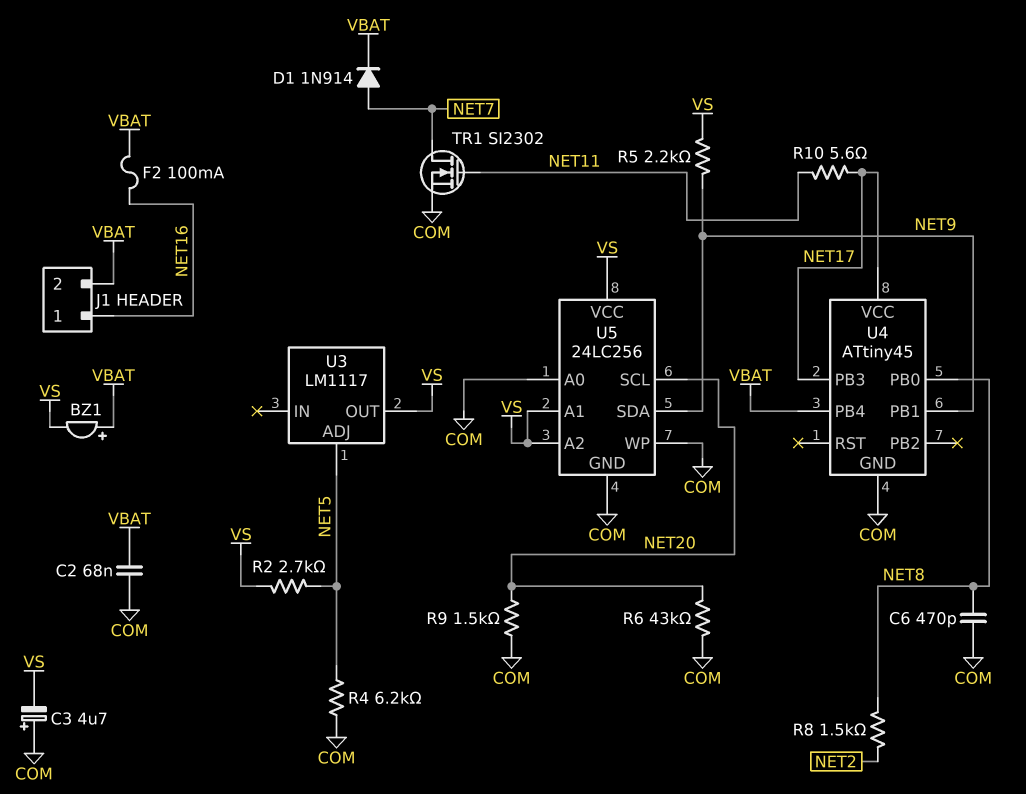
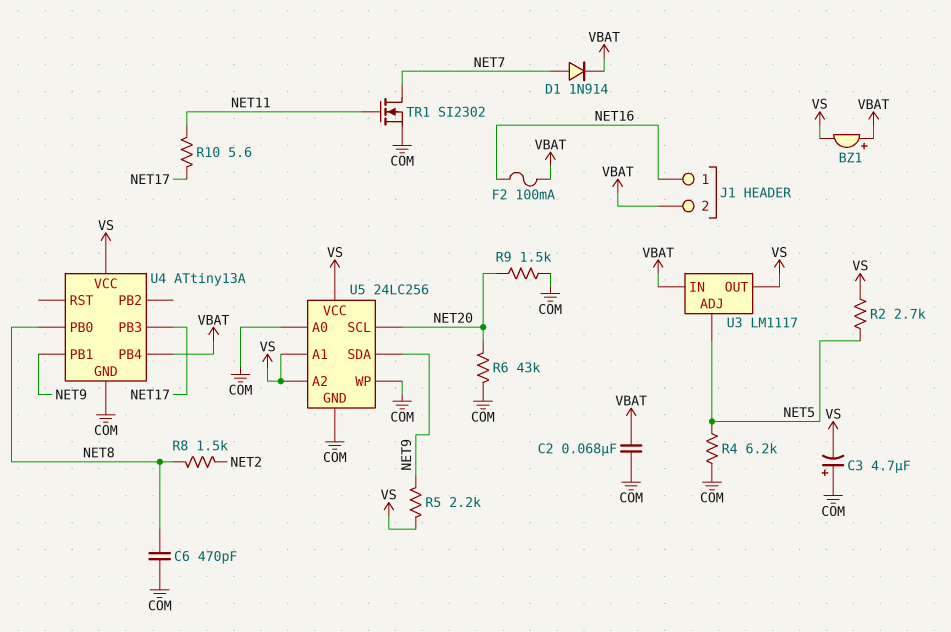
U3 pin IN: none -> VBAT
U4: ATtiny45 -> ATtiny13A
U4 pin VCC: NET17 -> VS

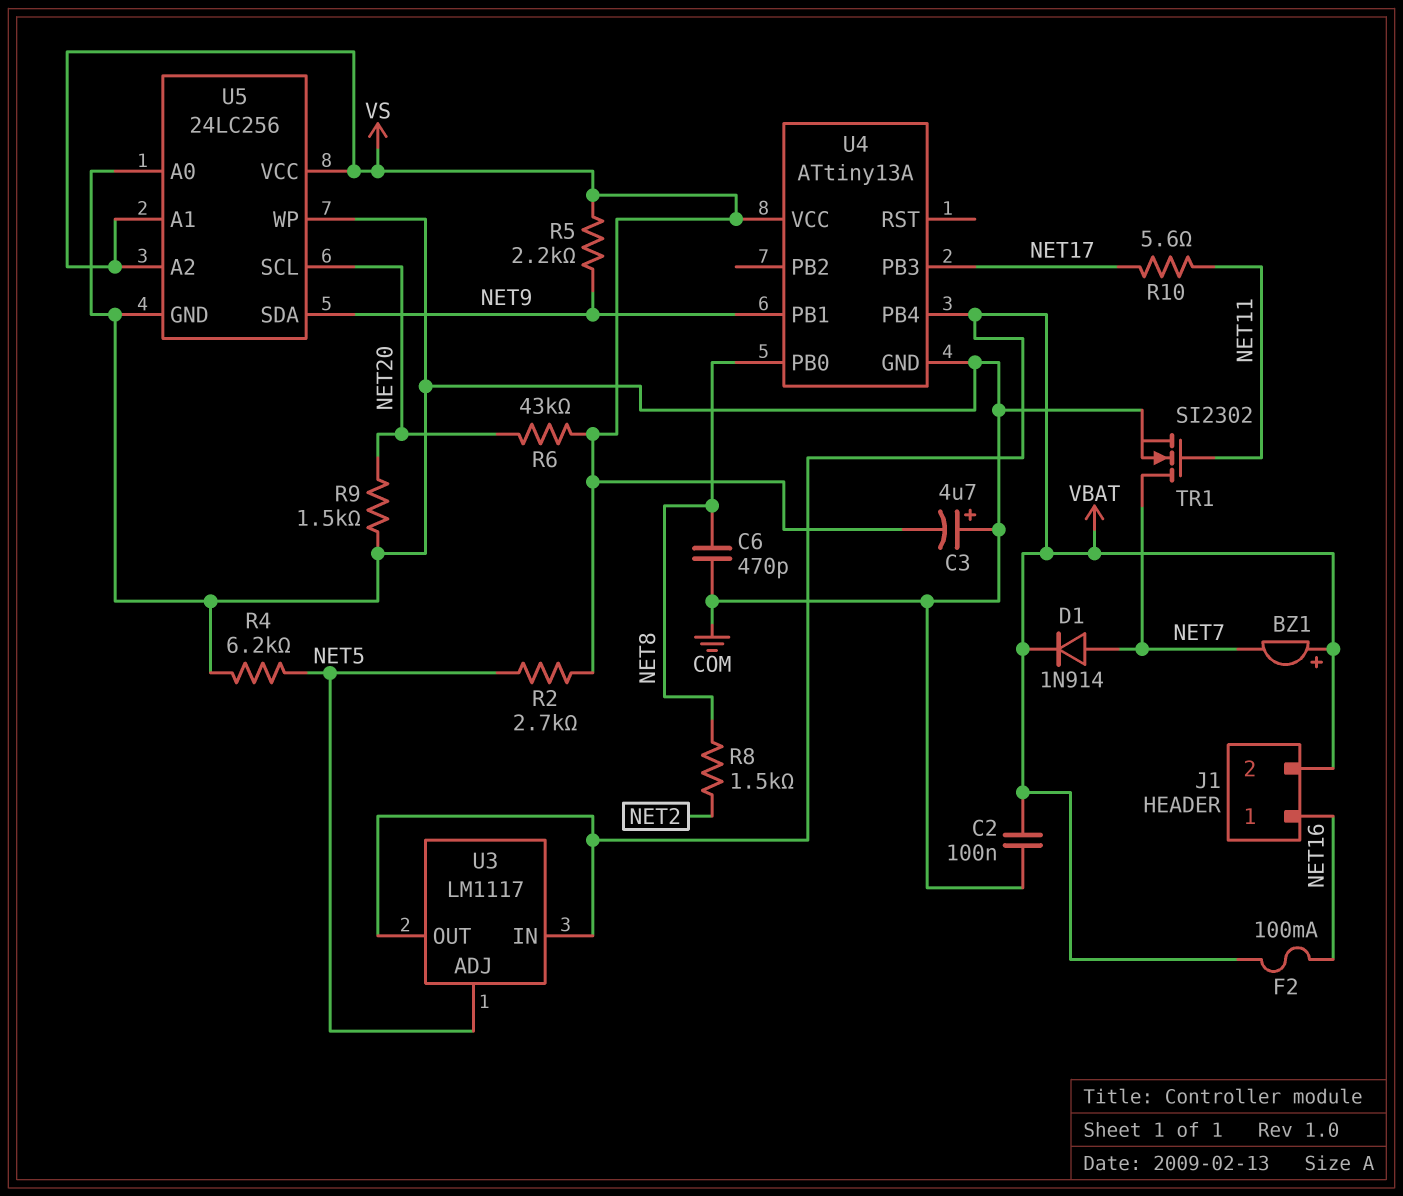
BZ1: buzzer (plus VBAT, minus VS) -> buzzer (plus VBAT, minus NET7)
C2: 68nF (COM, VBAT) -> 100nF (COM, VBAT)
R6: 43k (COM, NET20) -> 43k (NET20, VS)
U3 pin OUT: VS -> VBAT

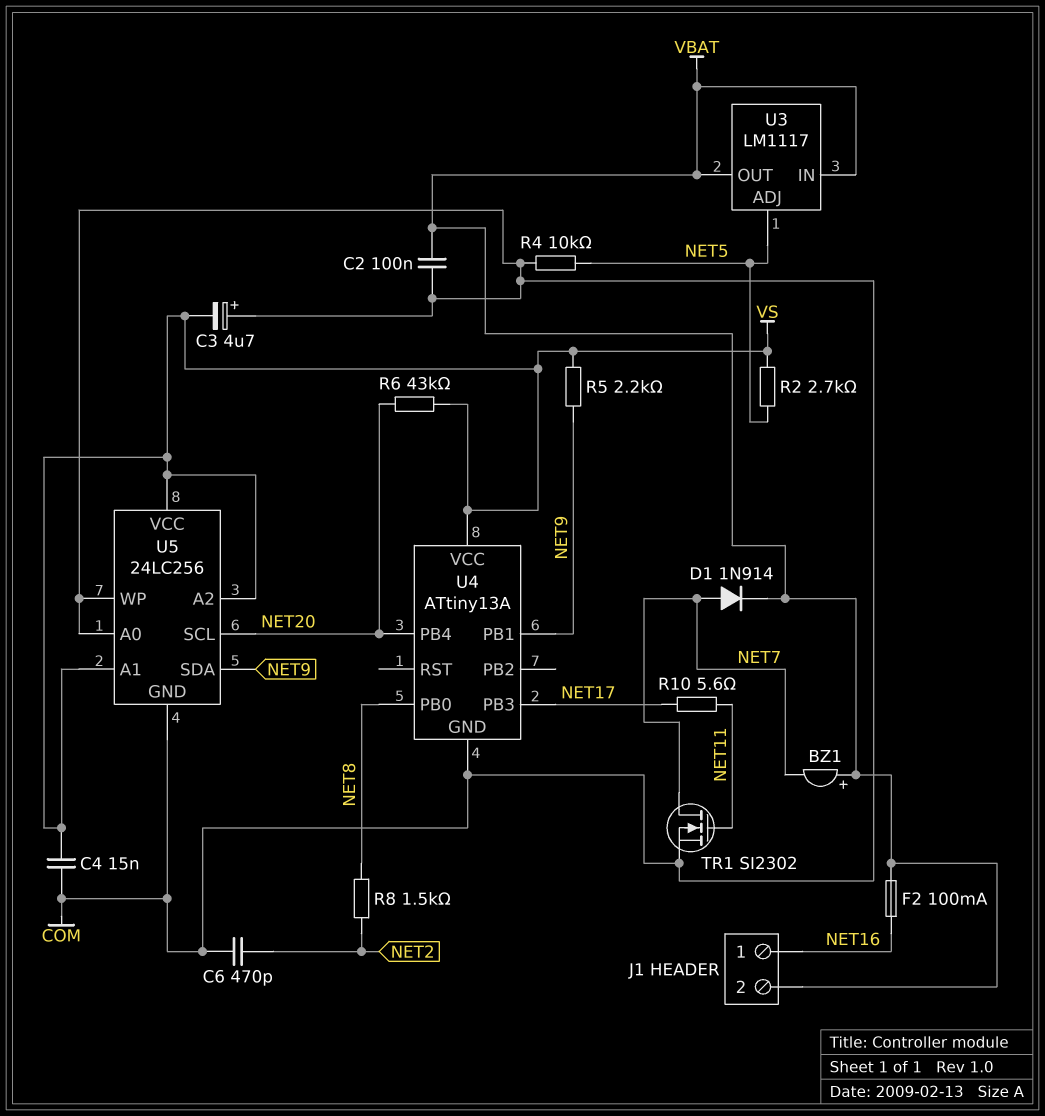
C4: none -> 15nF (COM, VS)
C6: 470pF (COM, NET8) -> 470pF (COM, NET2)
R4: 6.2k (COM, NET5) -> 10k (COM, NET5)
R9: 1.5k (COM, NET20) -> none
U4 pin PB4: VBAT -> NET20

